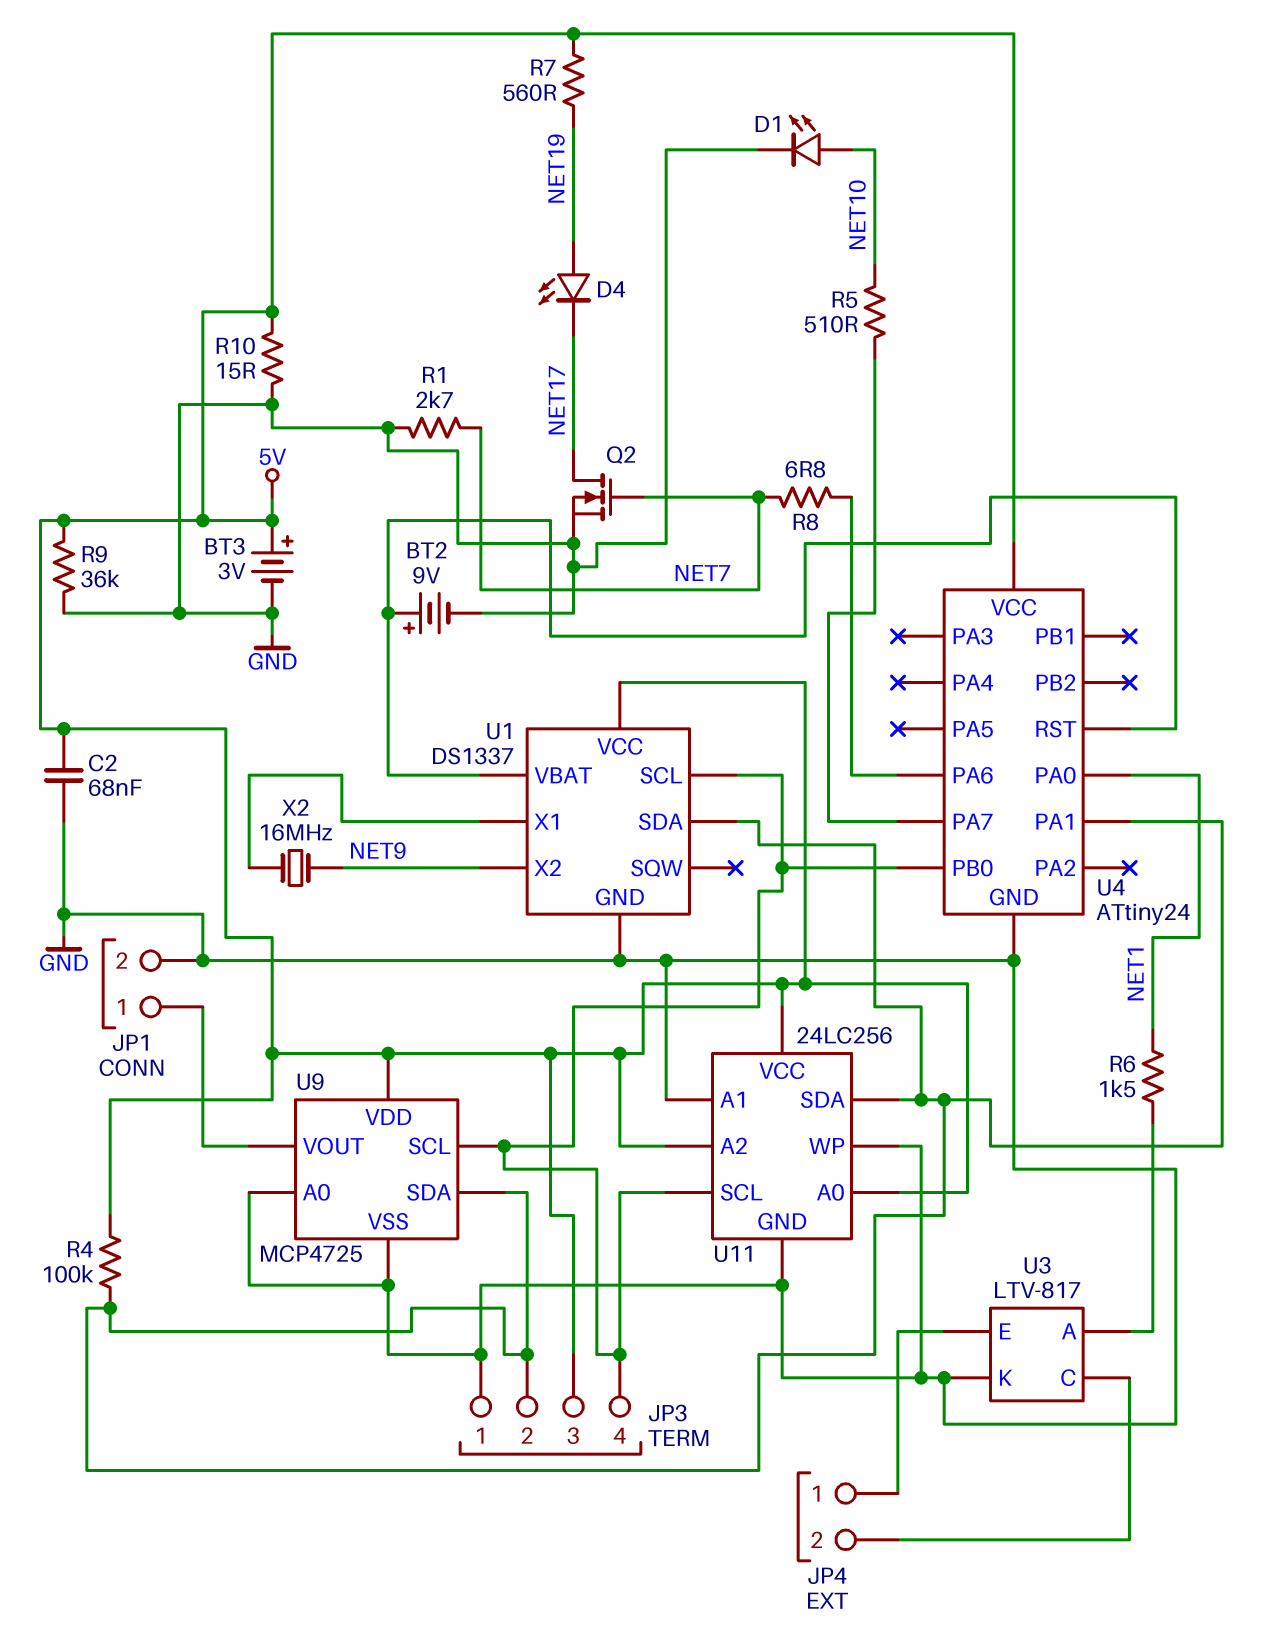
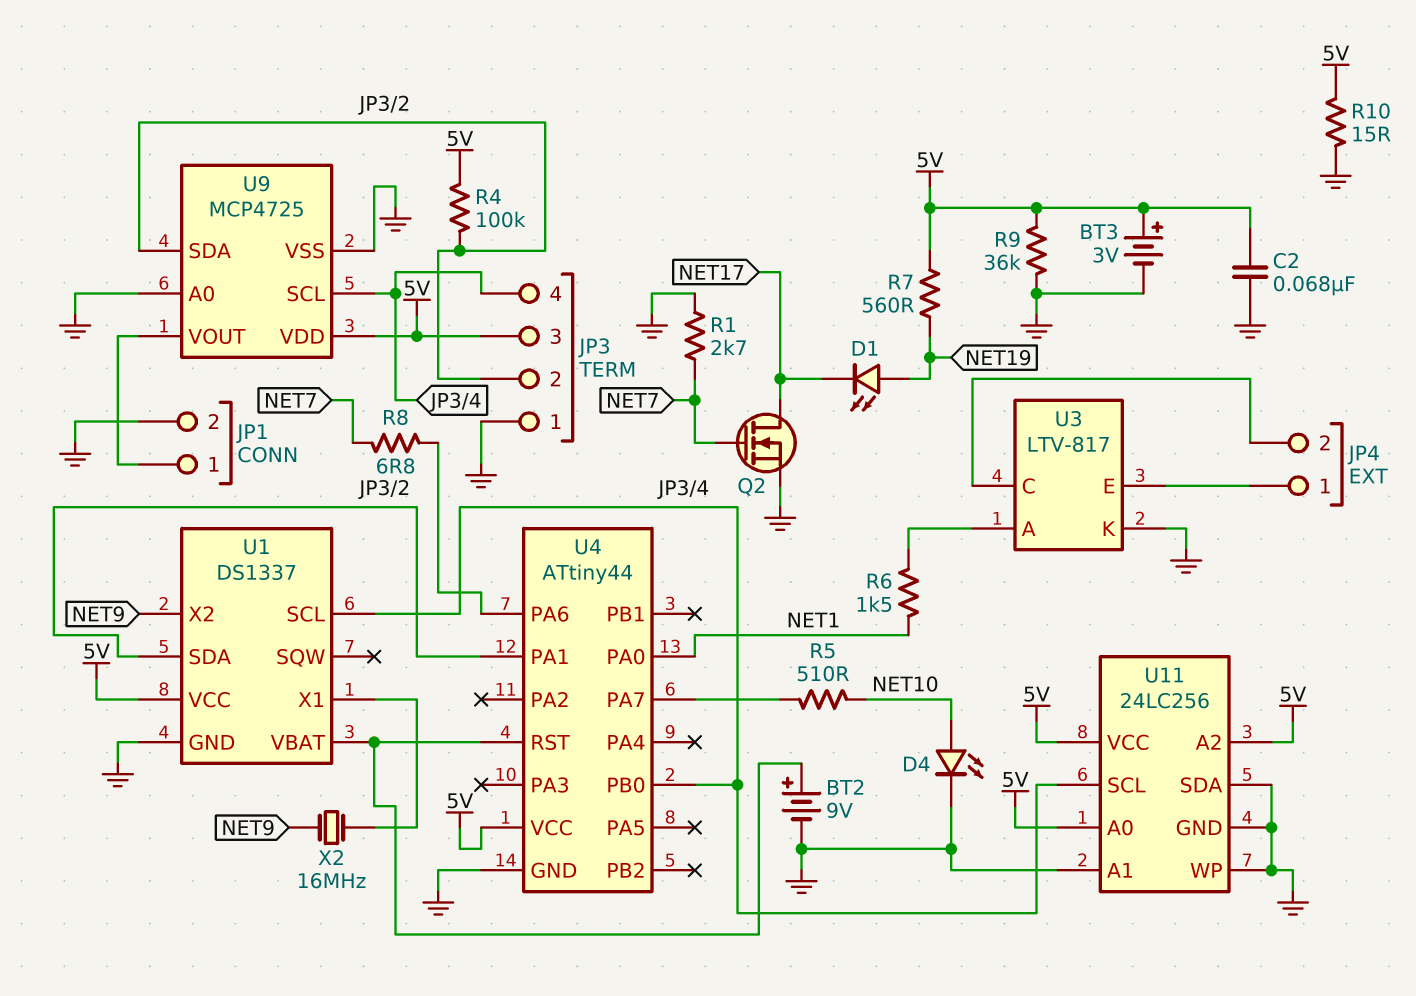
D1: LED (A NET10, K GND) -> LED (A NET19, K NET17)
D4: LED (A NET19, K NET17) -> LED (A NET10, K GND)
U4: ATtiny24 -> ATtiny44
U11 pin SDA: JP3/2 -> GND

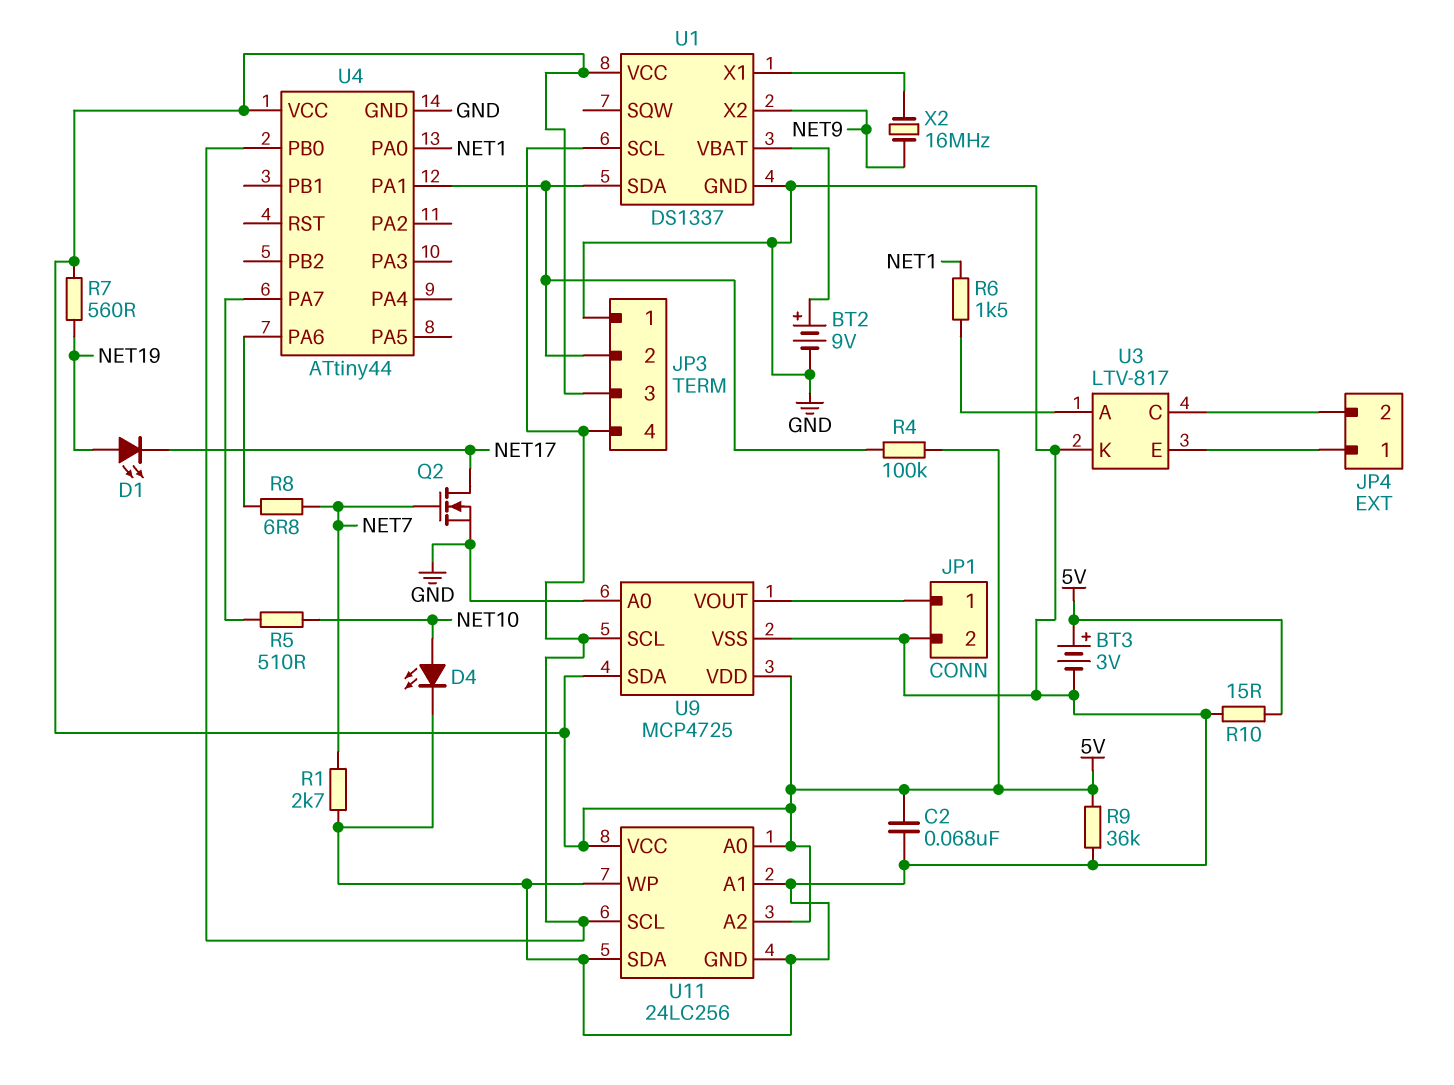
U4 pin RST: U1/VBAT -> none
U9 pin SDA: JP3/2 -> 5V

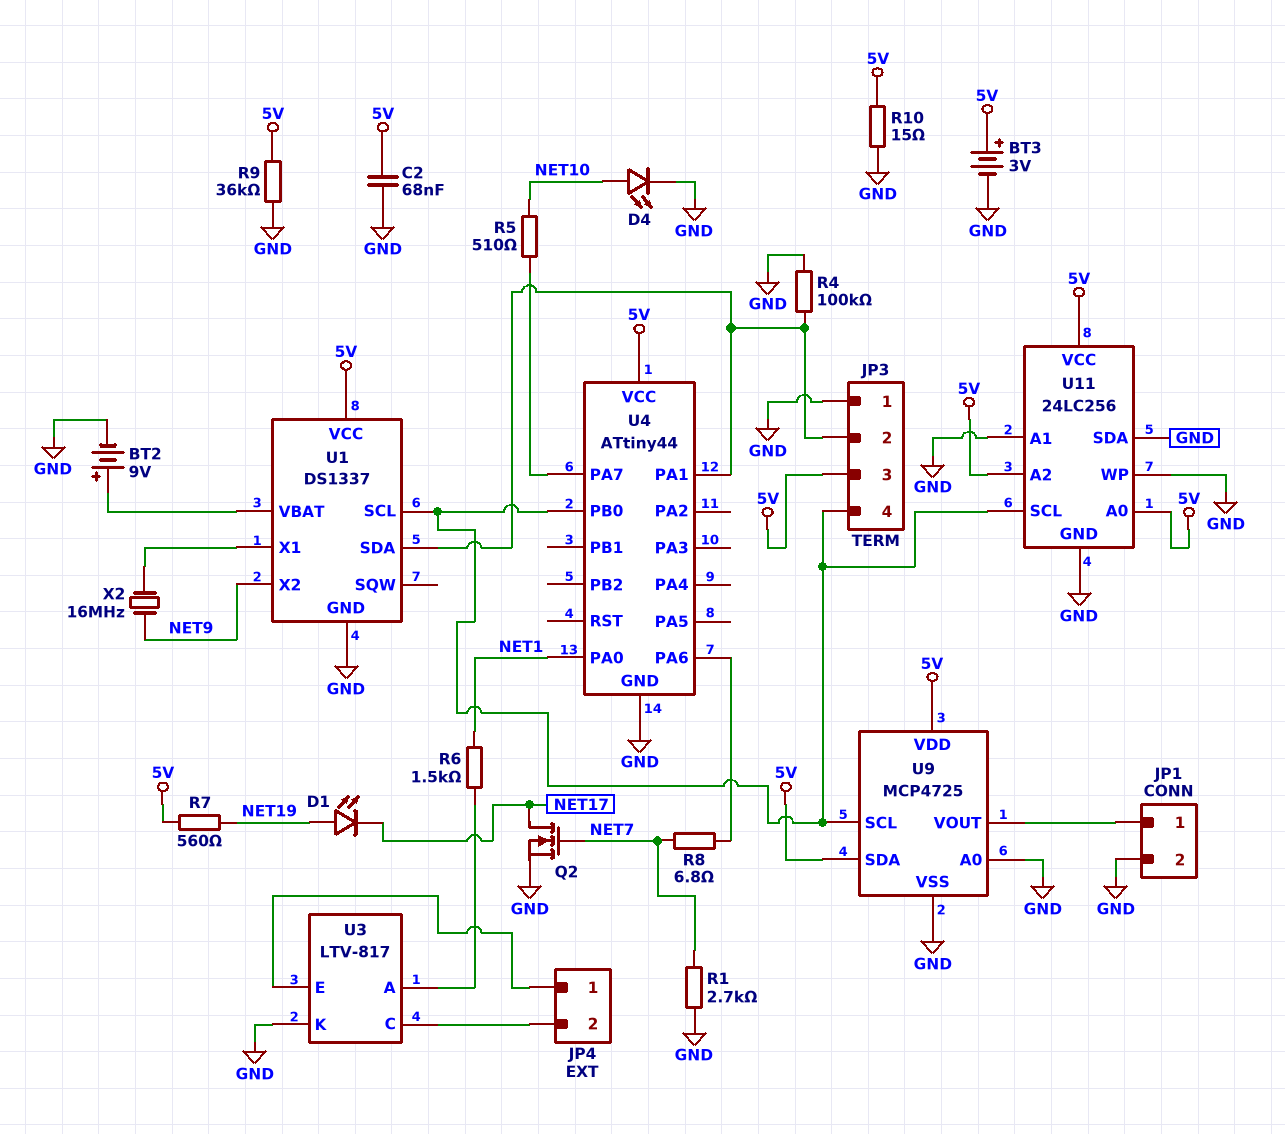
R4: 100k (5V, JP3/2) -> 100k (GND, JP3/2)

